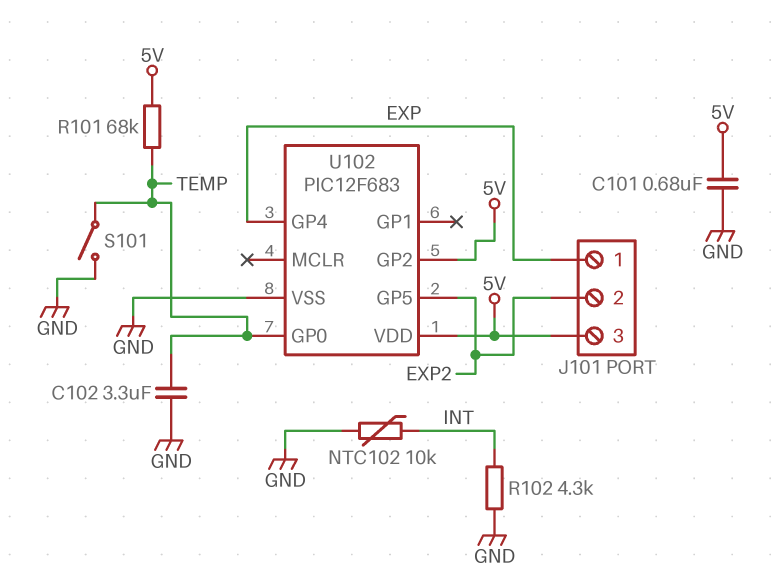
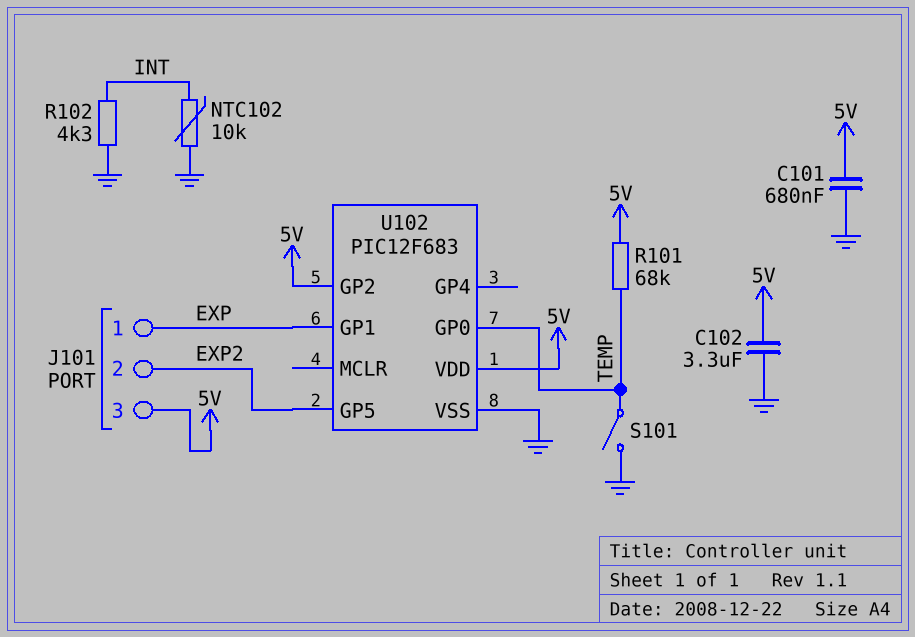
C102: 3.3uF (GND, TEMP) -> 3.3uF (5V, GND)
U102 pin GP1: none -> EXP
U102 pin GP4: EXP -> none

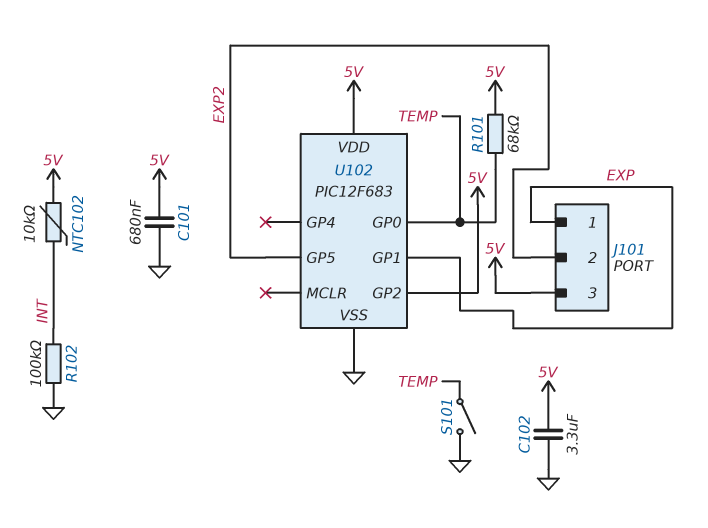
NTC102: 10k (GND, INT) -> 10k (5V, INT)
R102: 4.3k (GND, INT) -> 100k (GND, INT)

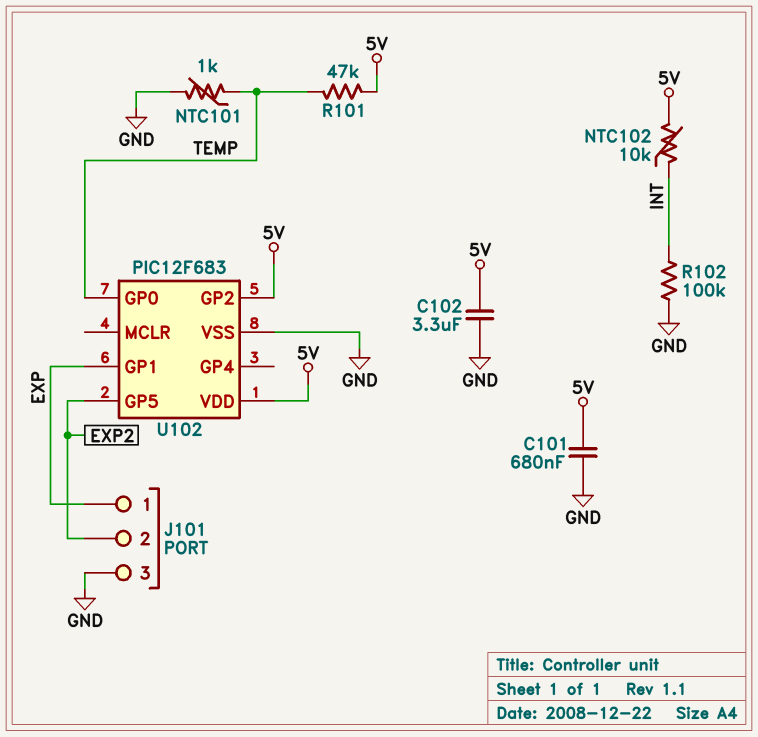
J101 pin 3: 5V -> GND
NTC101: none -> 1k (GND, TEMP)
R101: 68k (5V, TEMP) -> 47k (5V, TEMP)
S101: switch (GND, TEMP) -> none

